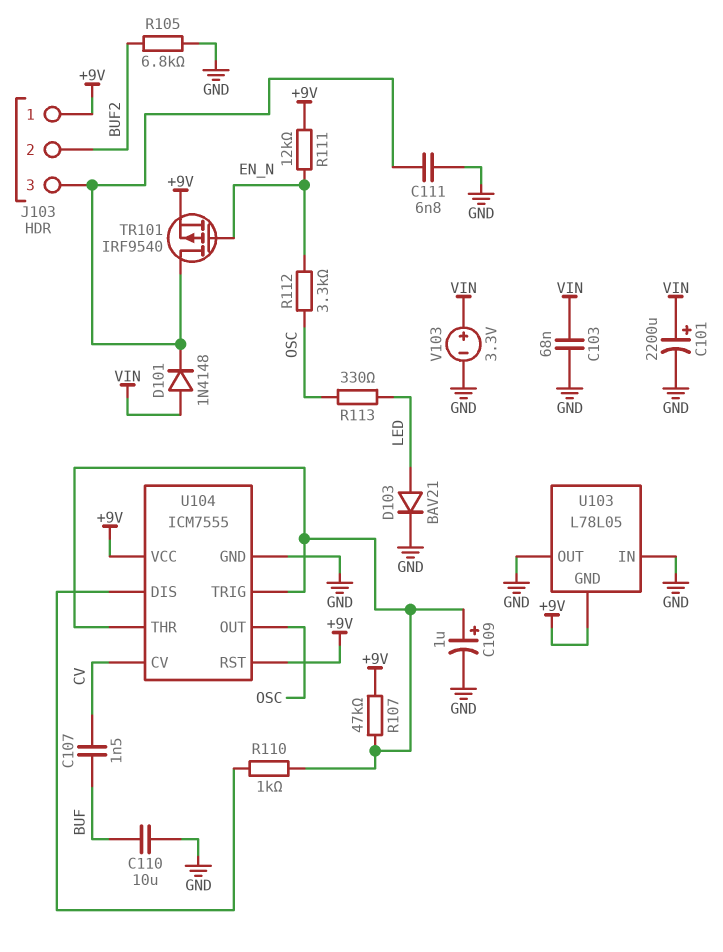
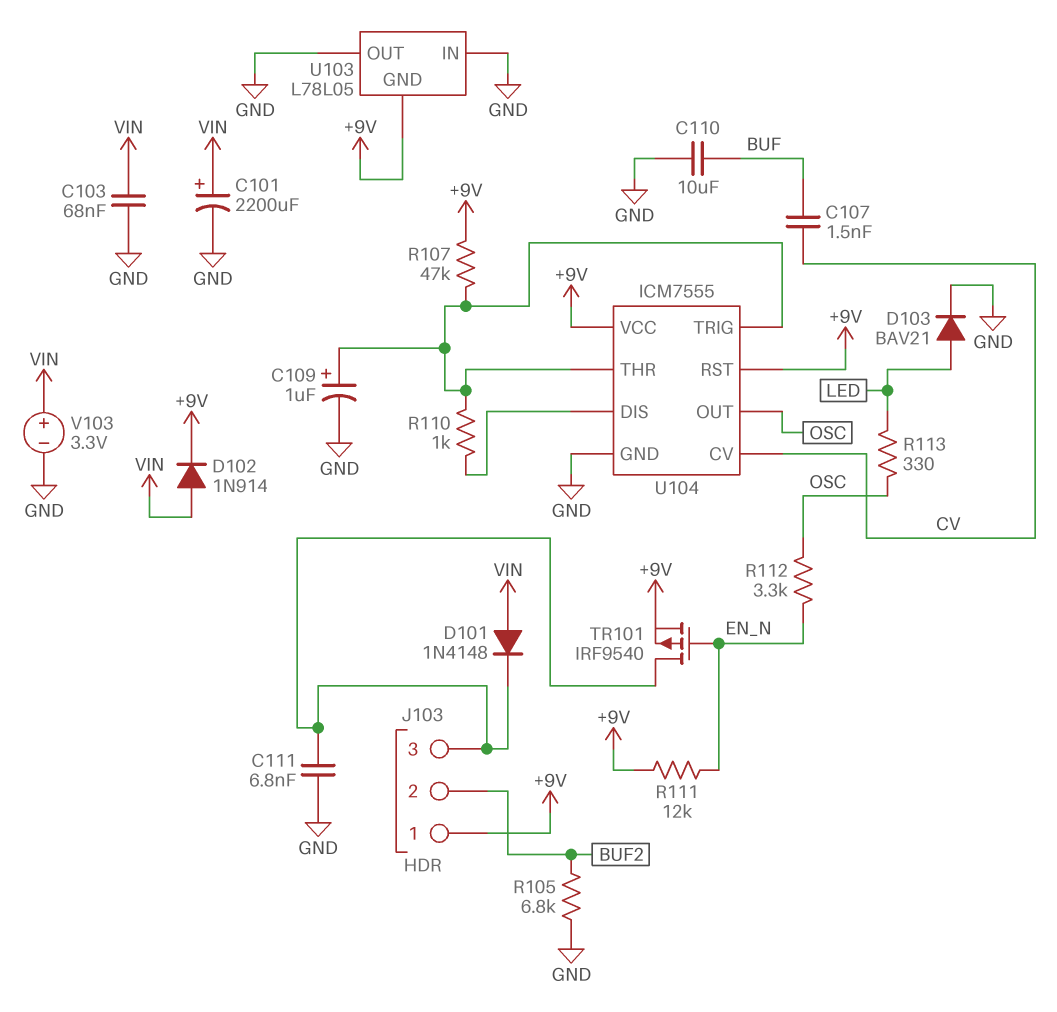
D102: none -> diode 1N914 (A VIN, K +9V)

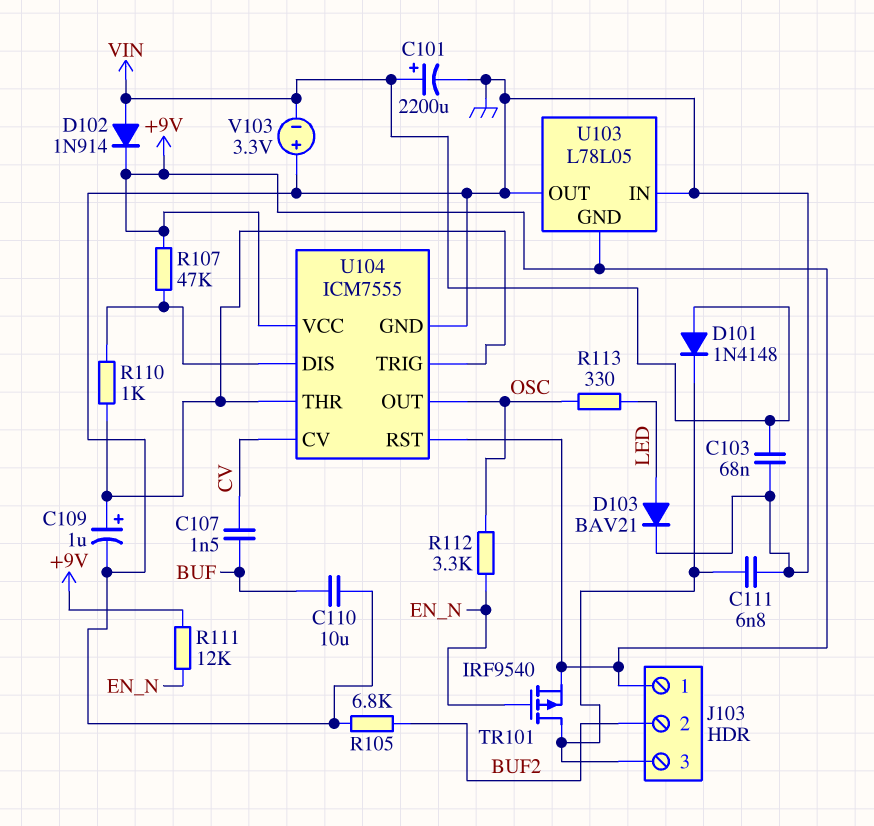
R107: 47k (+9V, U104/THR) -> 47k (+9V, U104/DIS)
V103: 3.3V (plus VIN, minus GND) -> 3.3V (plus GND, minus VIN)

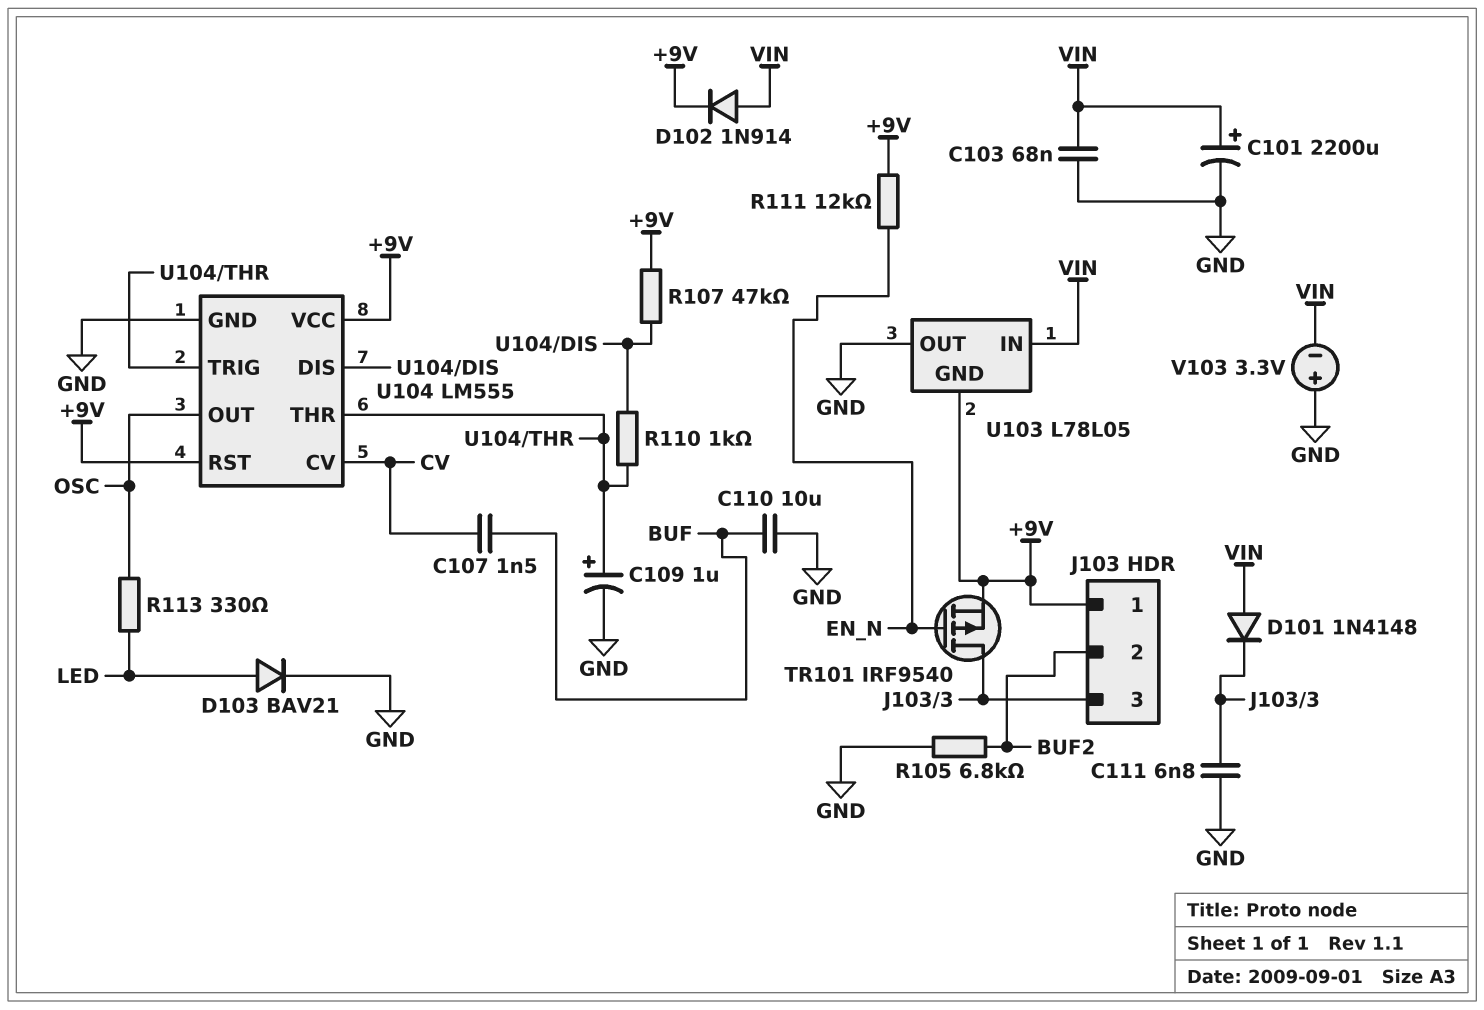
R112: 3.3k (EN_N, OSC) -> none
U103 pin IN: GND -> VIN
U104: ICM7555 -> LM555

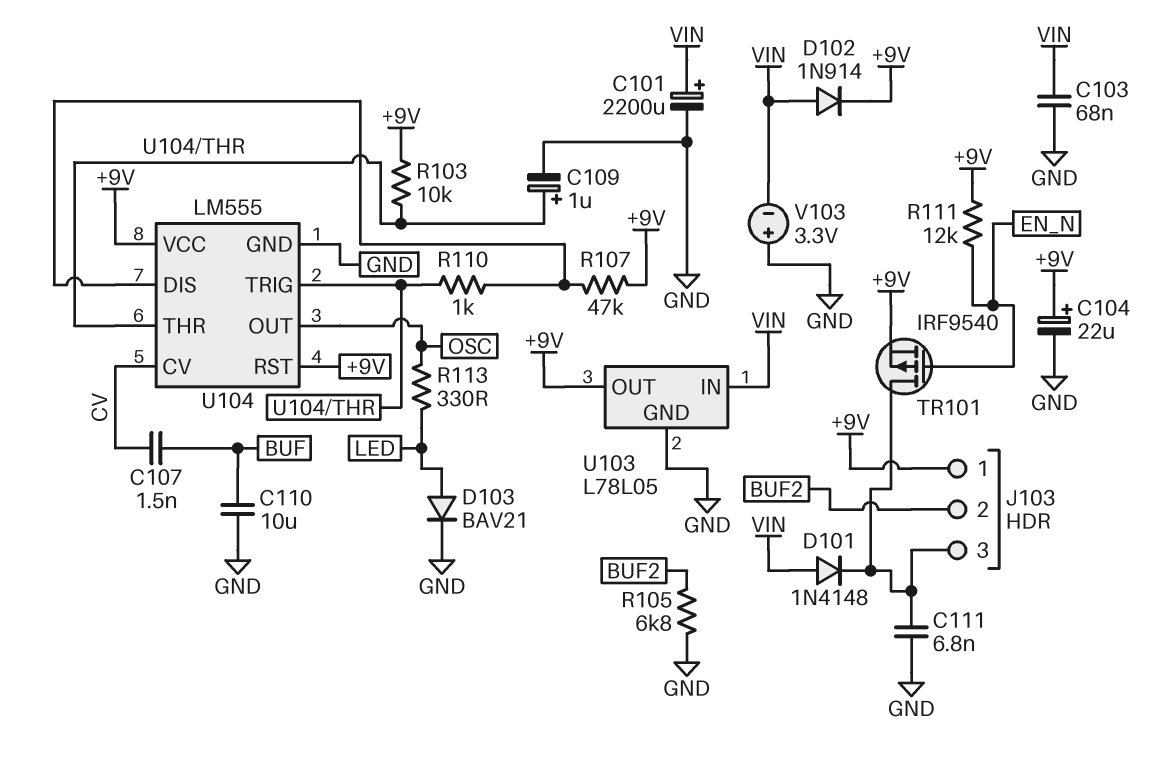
C104: none -> 22uF (plus +9V, minus GND)
R103: none -> 10k (+9V, U104/THR)
U103 pin GND: +9V -> GND
U103 pin OUT: GND -> +9V

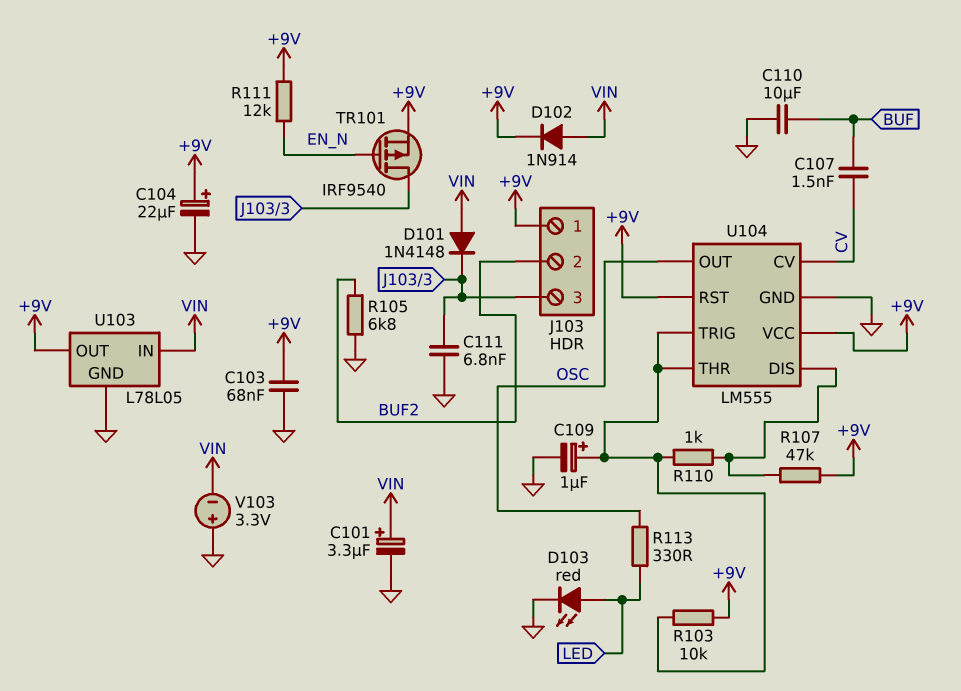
C101: 2200uF (plus VIN, minus GND) -> 3.3uF (plus VIN, minus GND)
C103: 68nF (GND, VIN) -> 68nF (+9V, GND)
D103: diode BAV21 (A LED, K GND) -> LED red (A LED, K GND)

